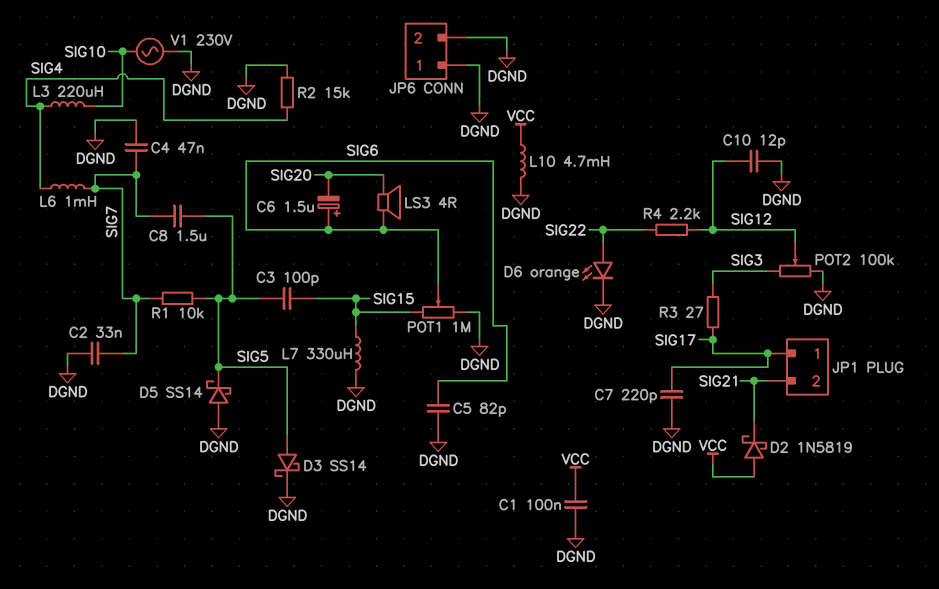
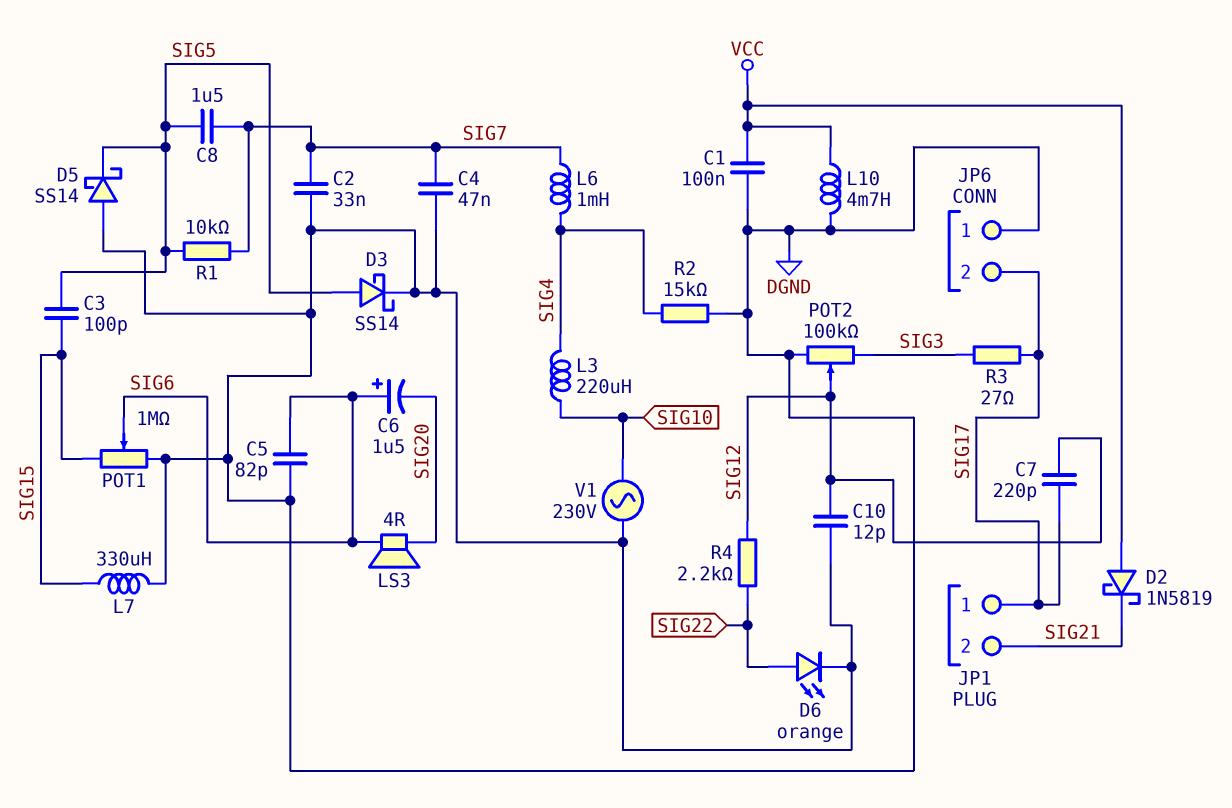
C7: 220pF (DGND, SIG17) -> 220pF (SIG12, SIG17)
JP6 pin 2: DGND -> SIG17

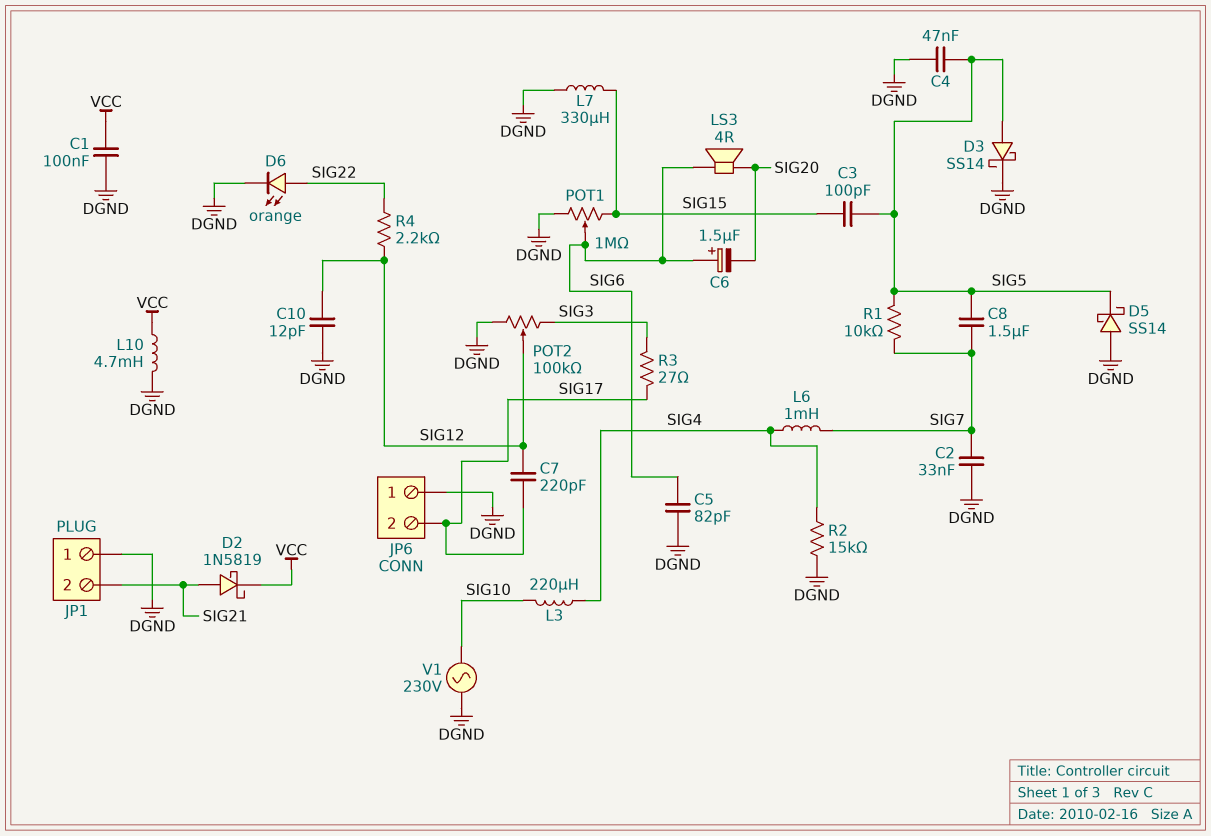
C4: 47nF (DGND, SIG7) -> 47nF (DGND, SIG5)
D2: schottky 1N5819 (A VCC, K SIG21) -> schottky 1N5819 (A SIG21, K VCC)
JP1 pin 1: SIG17 -> DGND

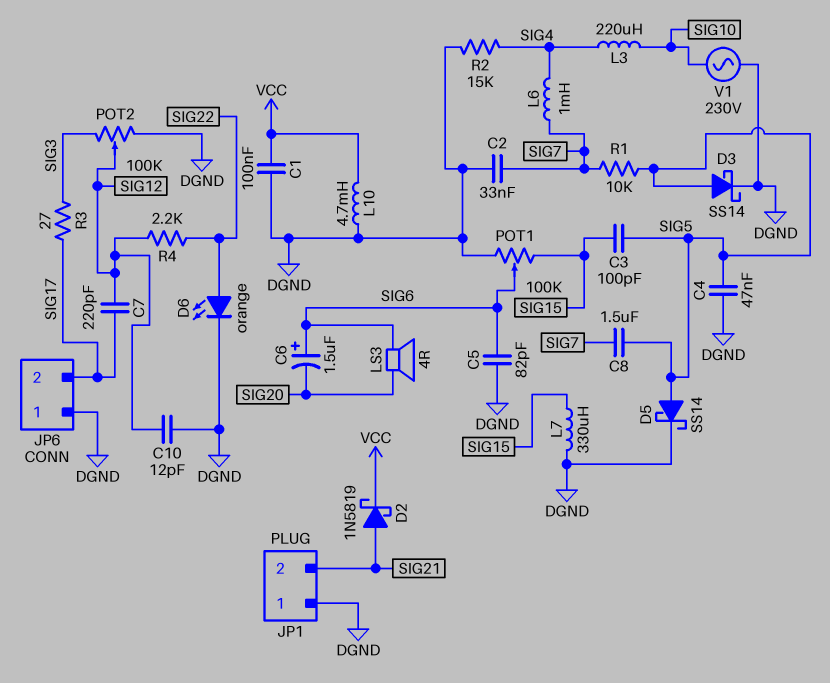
D5: schottky SS14 (A DGND, K SIG5) -> schottky SS14 (A SIG5, K DGND)
POT1: 1M (DGND, SIG15, wiper SIG6) -> 100k (DGND, SIG15, wiper SIG6)

